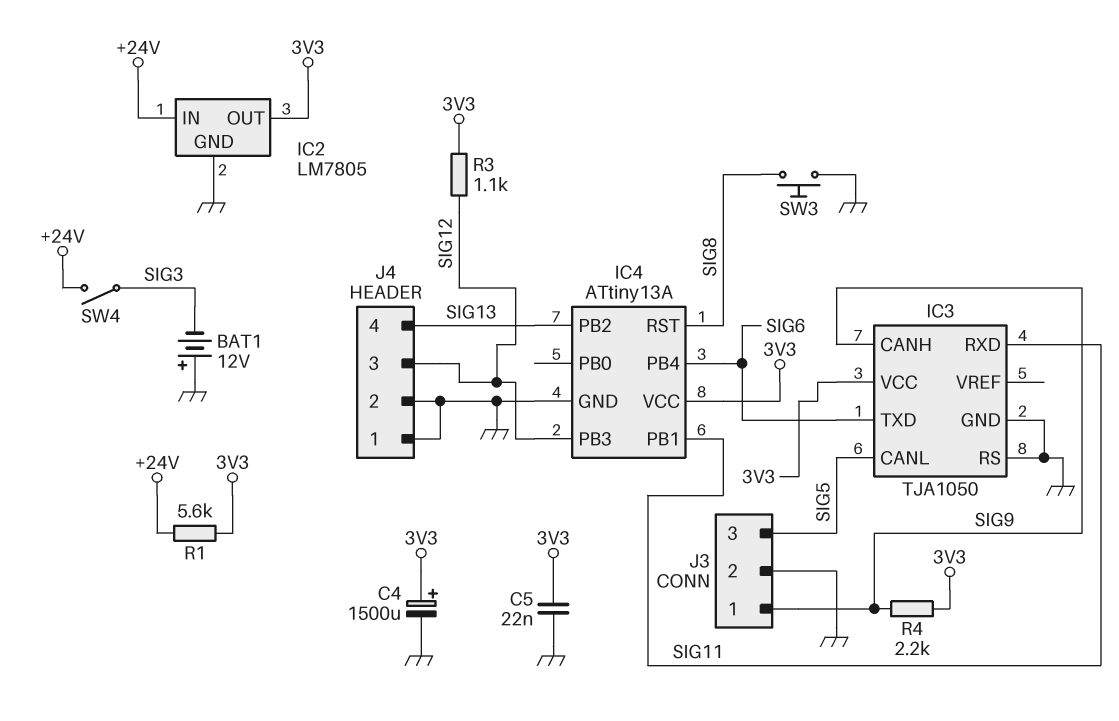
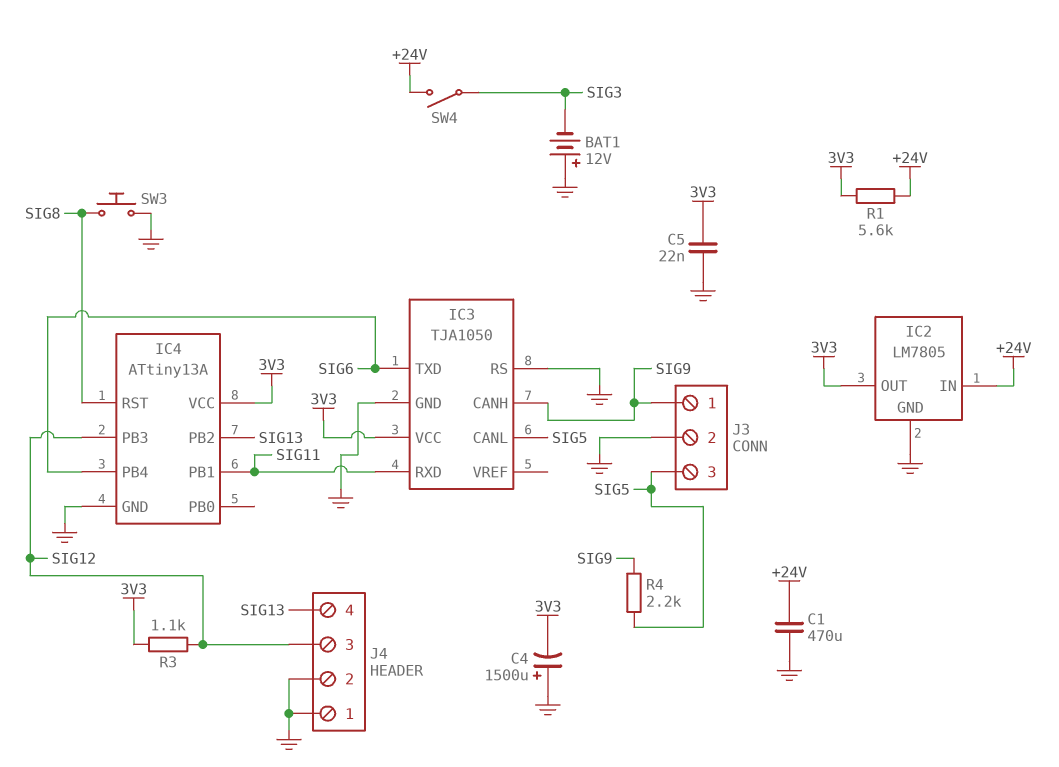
C1: none -> 470uF (+24V, GND)
C4: 1500uF (plus 3V3, minus GND) -> 1500uF (plus GND, minus 3V3)
R4: 2.2k (3V3, SIG9) -> 2.2k (SIG5, SIG9)

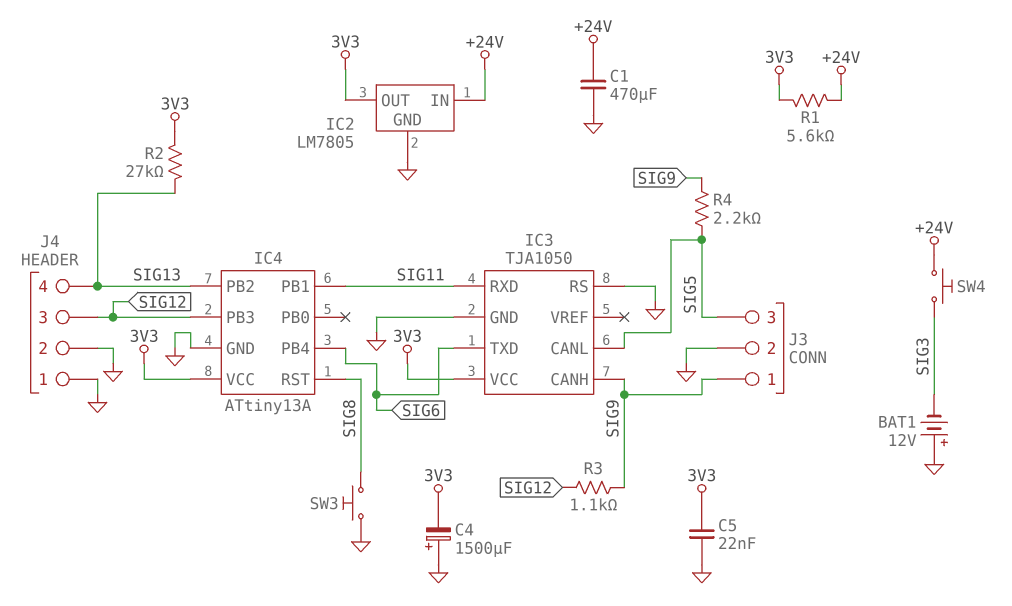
R2: none -> 27k (3V3, SIG13)
R3: 1.1k (3V3, SIG12) -> 1.1k (SIG9, SIG12)
SW4: switch (+24V, SIG3) -> button (+24V, SIG3)

